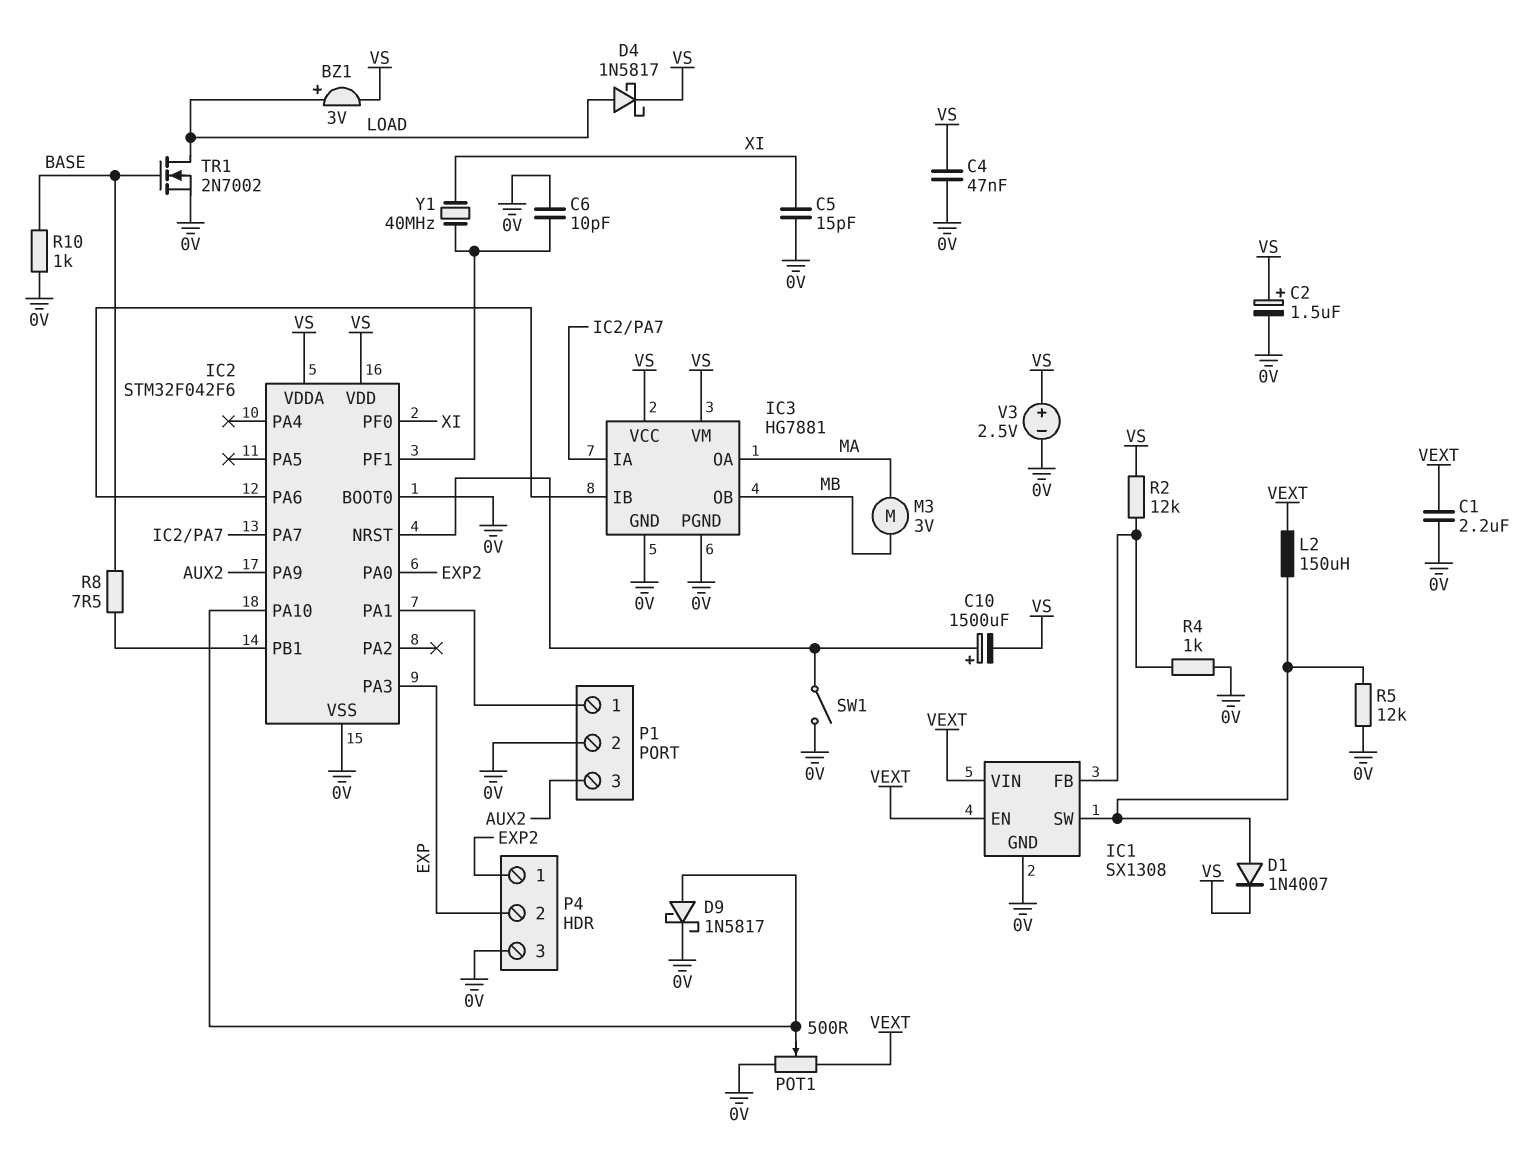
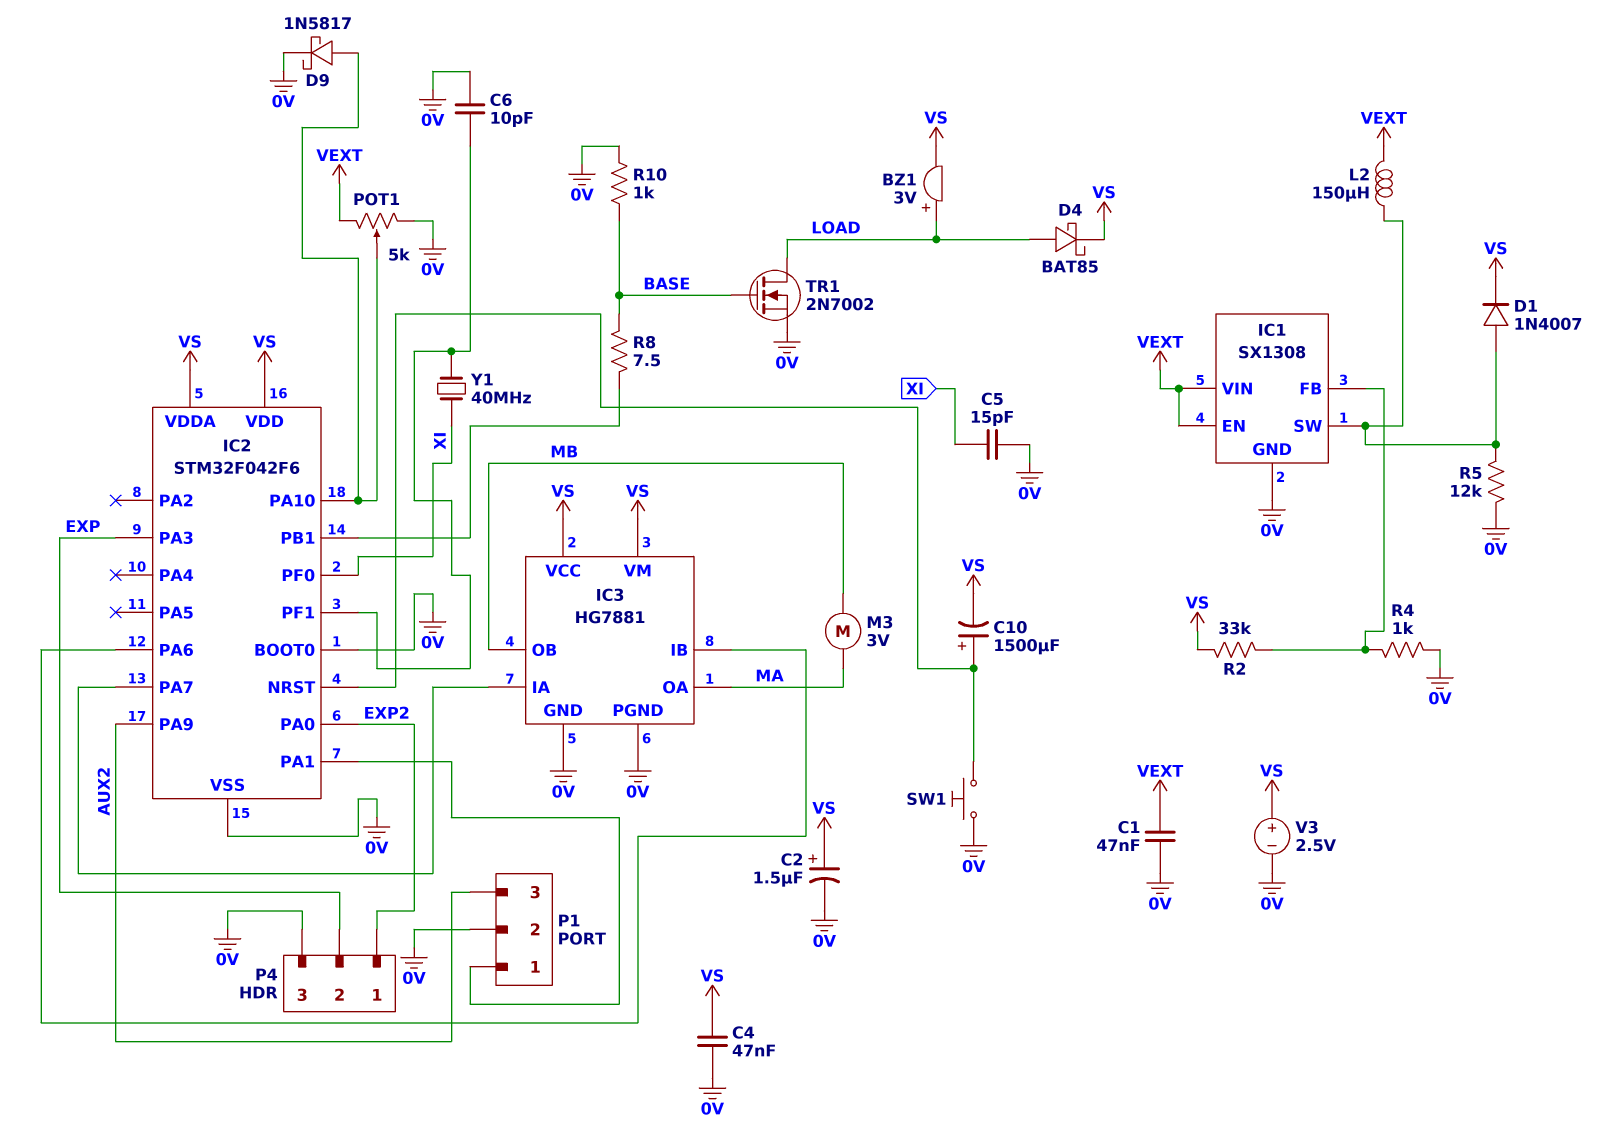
C1: 2.2uF (0V, VEXT) -> 47nF (0V, VEXT)
D4: schottky 1N5817 (A LOAD, K VS) -> schottky BAT85 (A LOAD, K VS)
POT1: 500 (0V, VEXT, wiper IC2/PA10) -> 5k (0V, VEXT, wiper IC2/PA10)
R2: 12k (IC1/FB, VS) -> 33k (IC1/FB, VS)
SW1: switch (0V, IC2/NRST) -> button (0V, IC2/NRST)

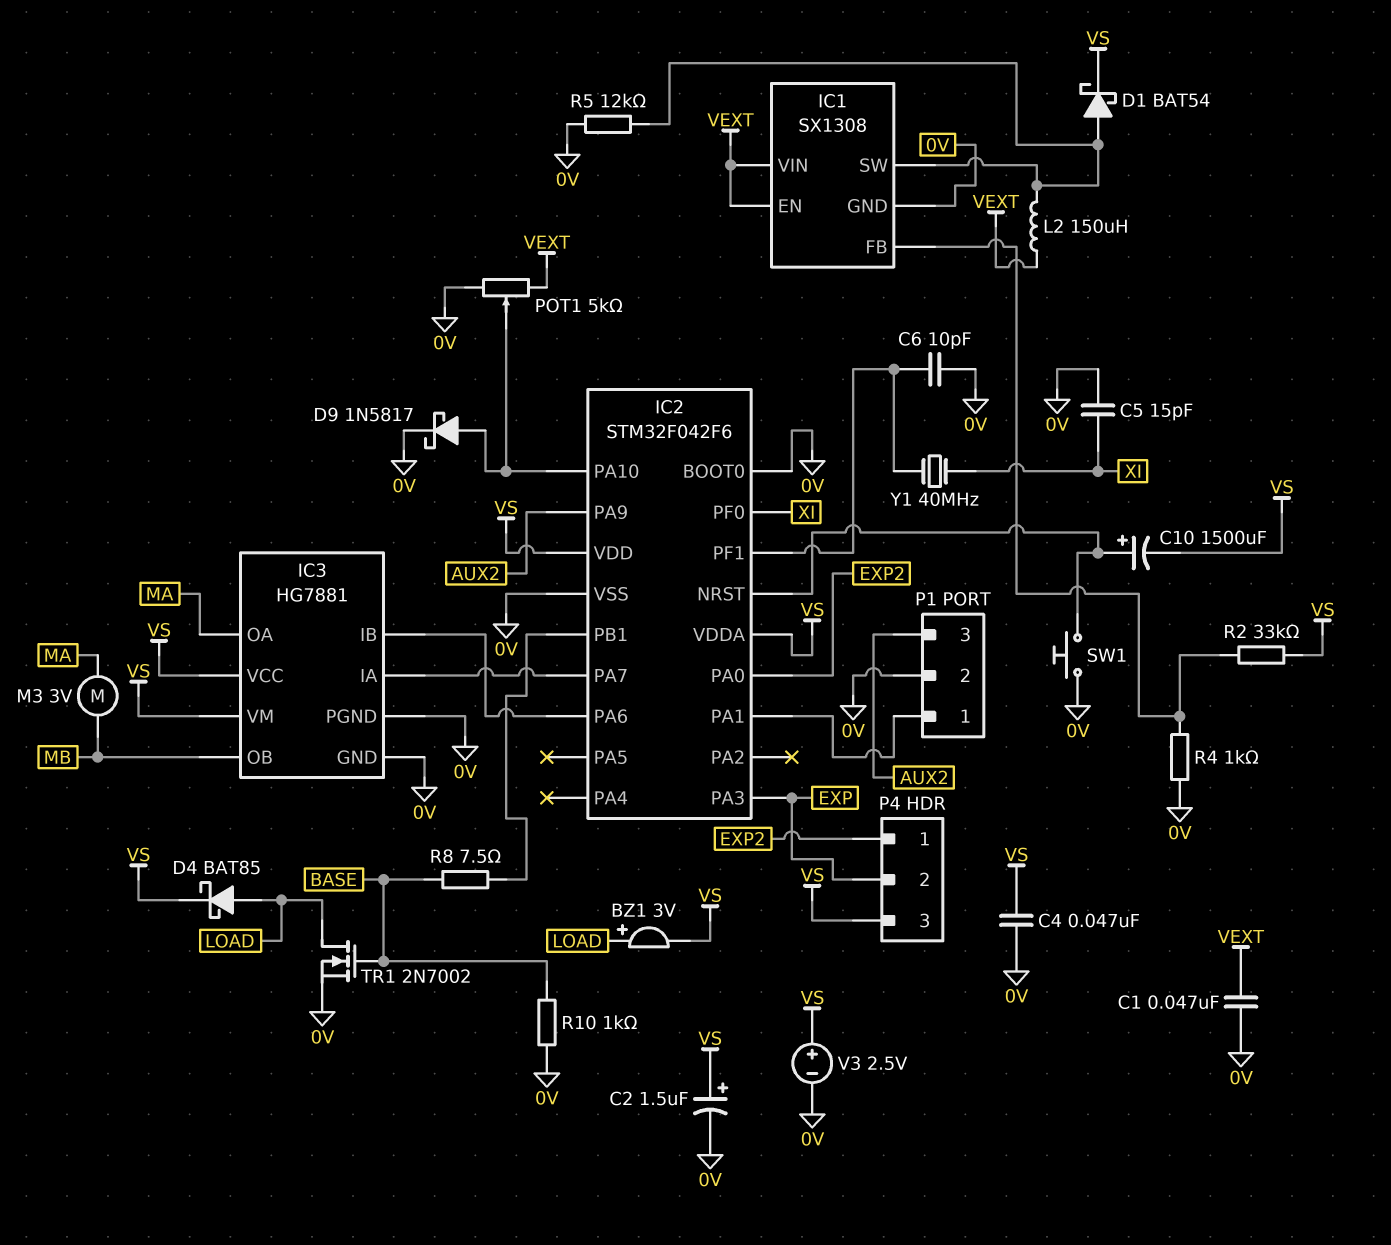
D1: diode 1N4007 (A IC1/SW, K VS) -> schottky BAT54 (A IC1/SW, K VS)
P4 pin 3: 0V -> VS

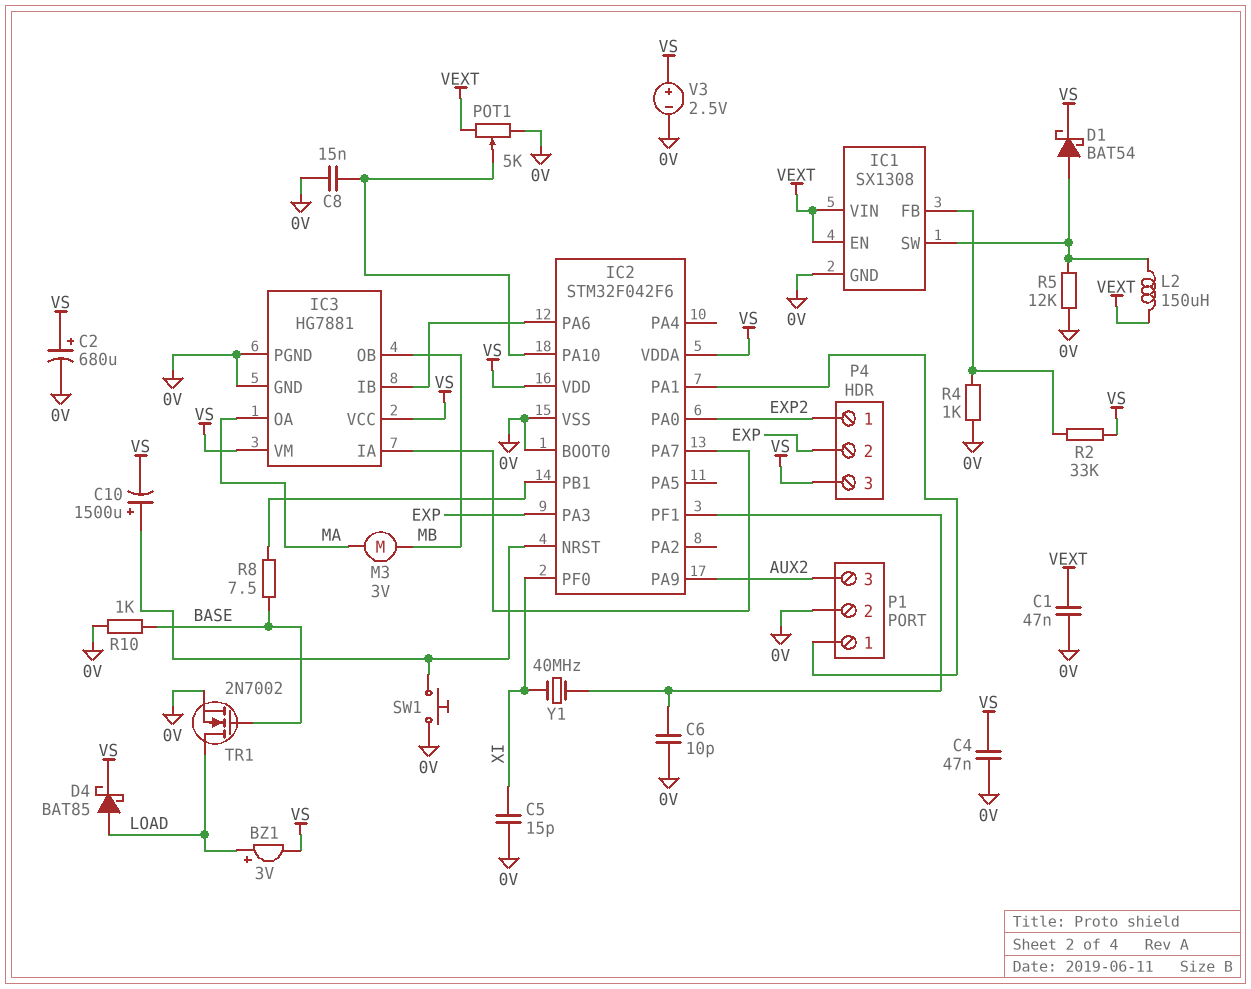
C2: 1.5uF (plus VS, minus 0V) -> 680uF (plus VS, minus 0V)
C8: none -> 15nF (0V, IC2/PA10)
D9: schottky 1N5817 (A IC2/PA10, K 0V) -> none

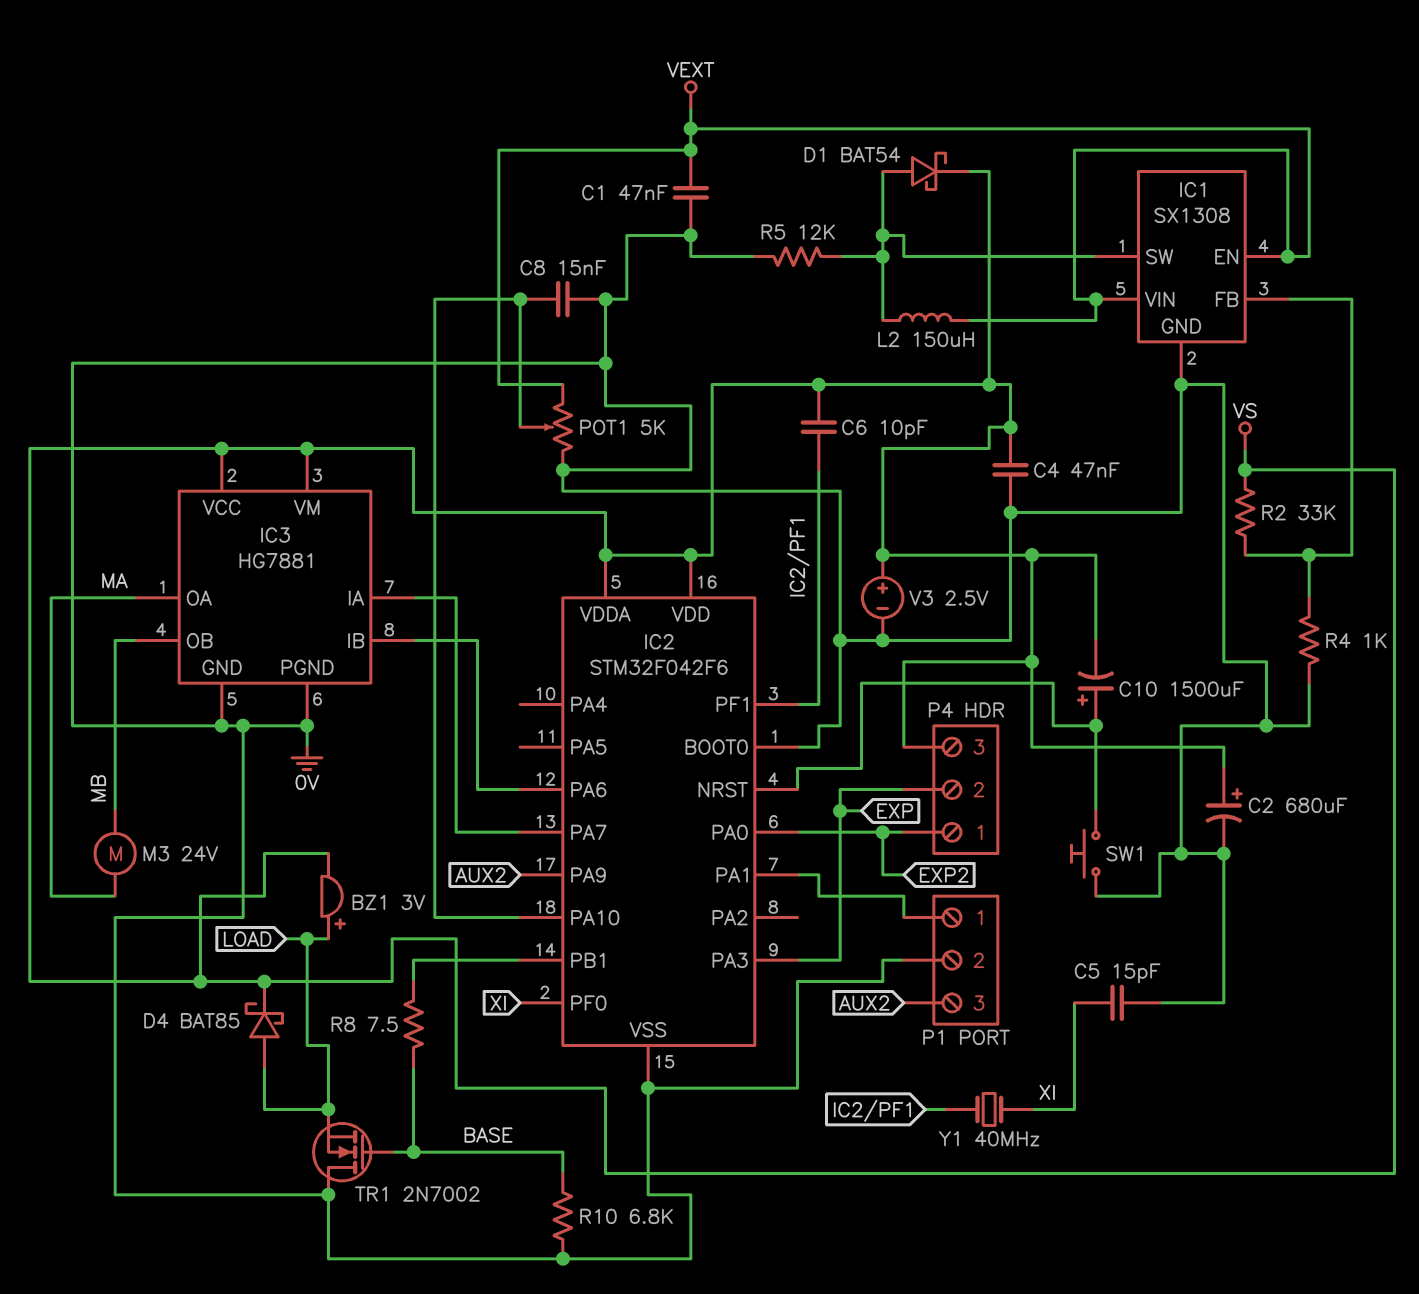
C6: 10pF (0V, IC2/PF1) -> 10pF (IC2/PF1, VS)
M3: motor 3V (MA, MB) -> motor 24V (MA, MB)
R10: 1k (0V, BASE) -> 6.8k (0V, BASE)
TR1: NMOS 2N7002 (G BASE, D LOAD, S 0V) -> NMOS 2N7002 (G BASE, D 0V, S LOAD)

